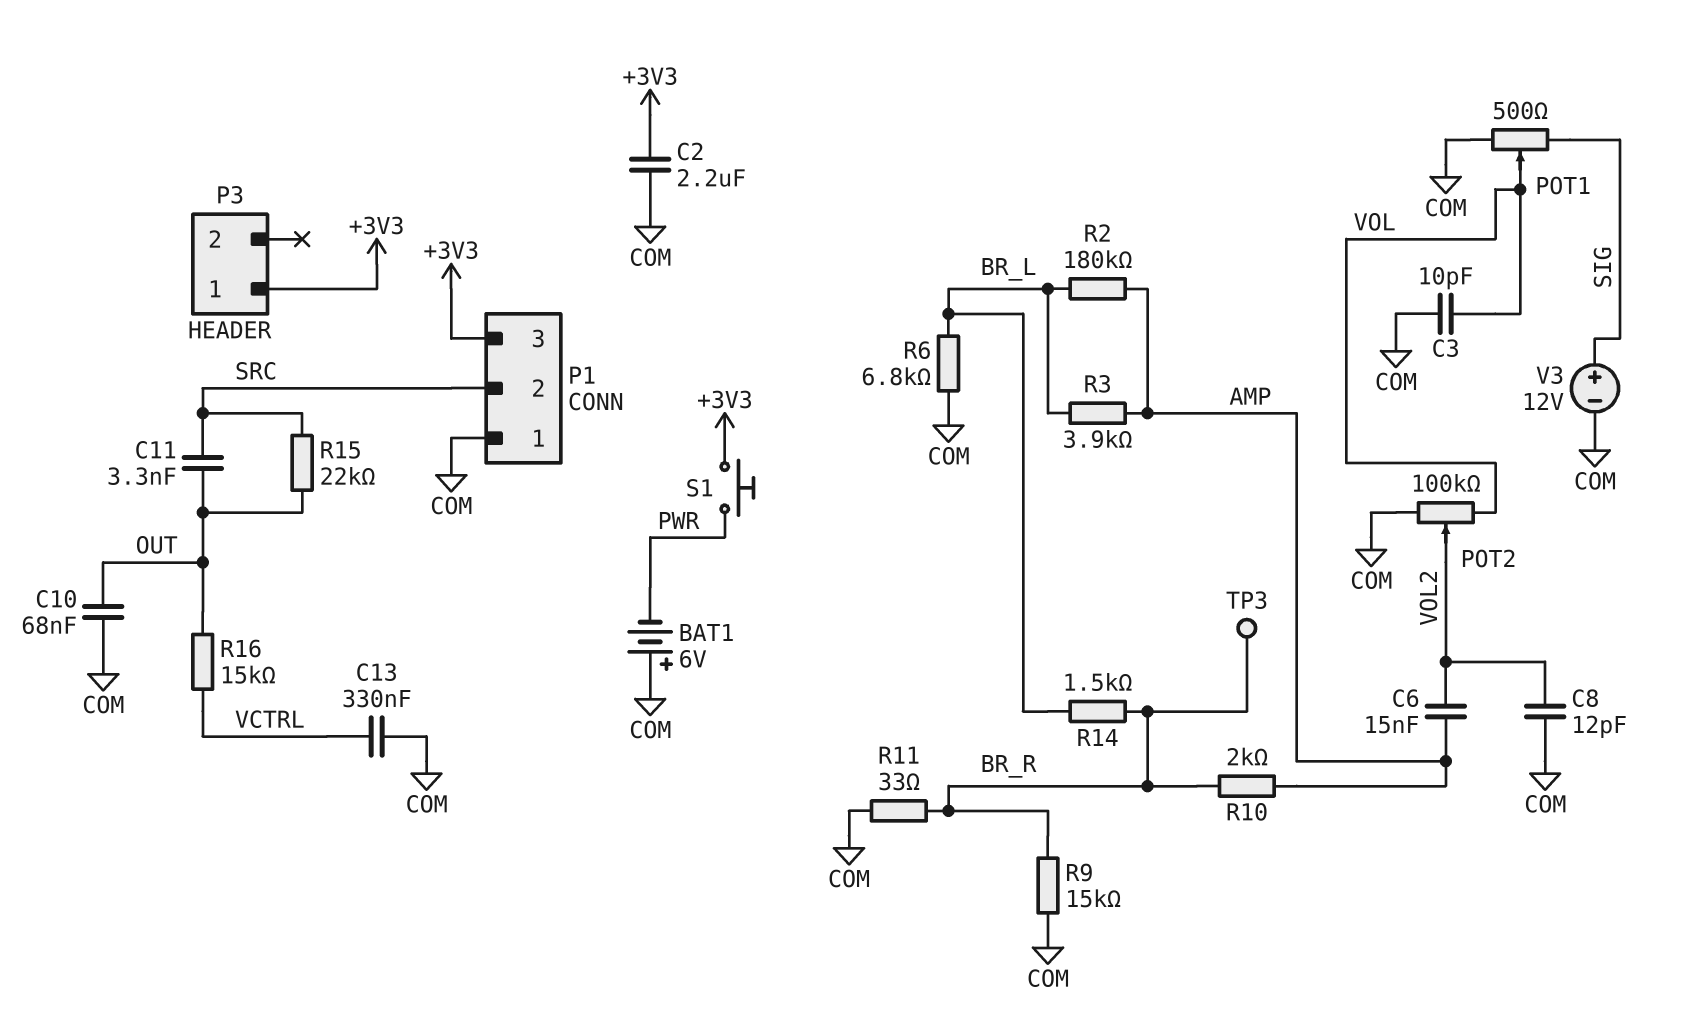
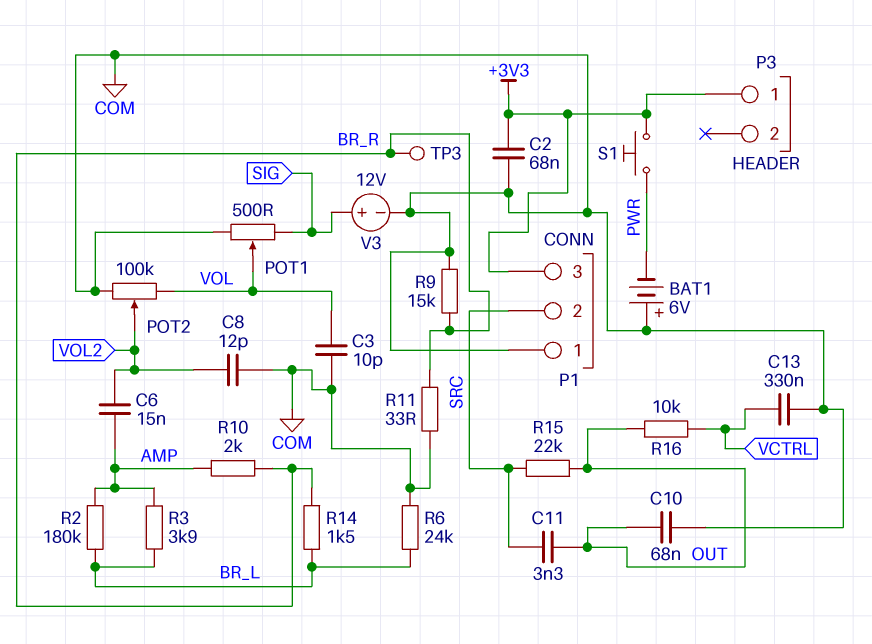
C2: 2.2uF (+3V3, COM) -> 68nF (+3V3, COM)
R6: 6.8k (BR_L, COM) -> 24k (BR_L, COM)
R16: 15k (OUT, VCTRL) -> 10k (OUT, VCTRL)

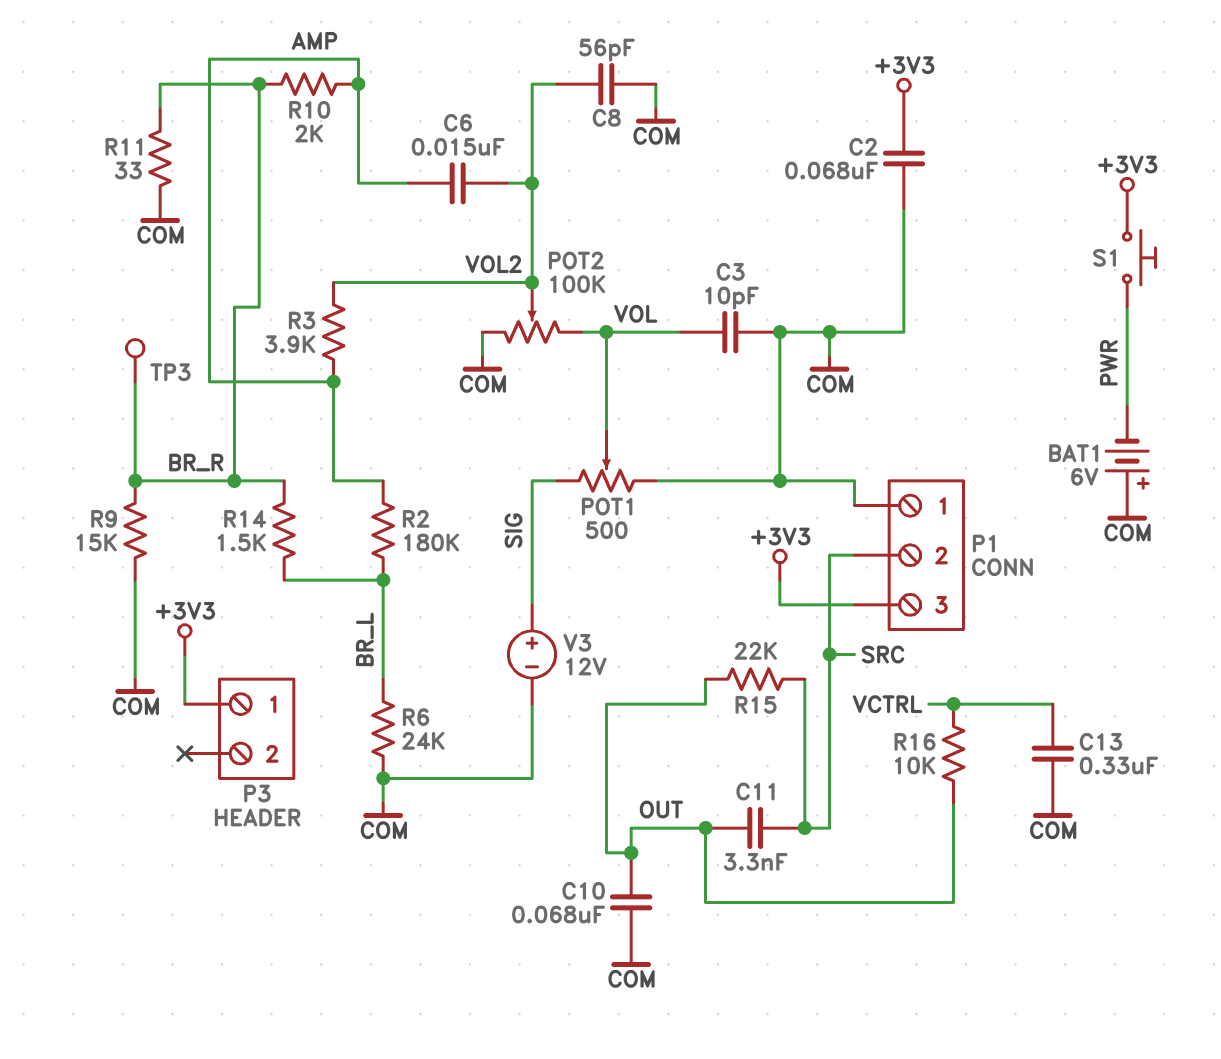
C8: 12pF (COM, VOL2) -> 56pF (COM, VOL2)
R3: 3.9k (AMP, BR_L) -> 3.9k (AMP, VOL2)

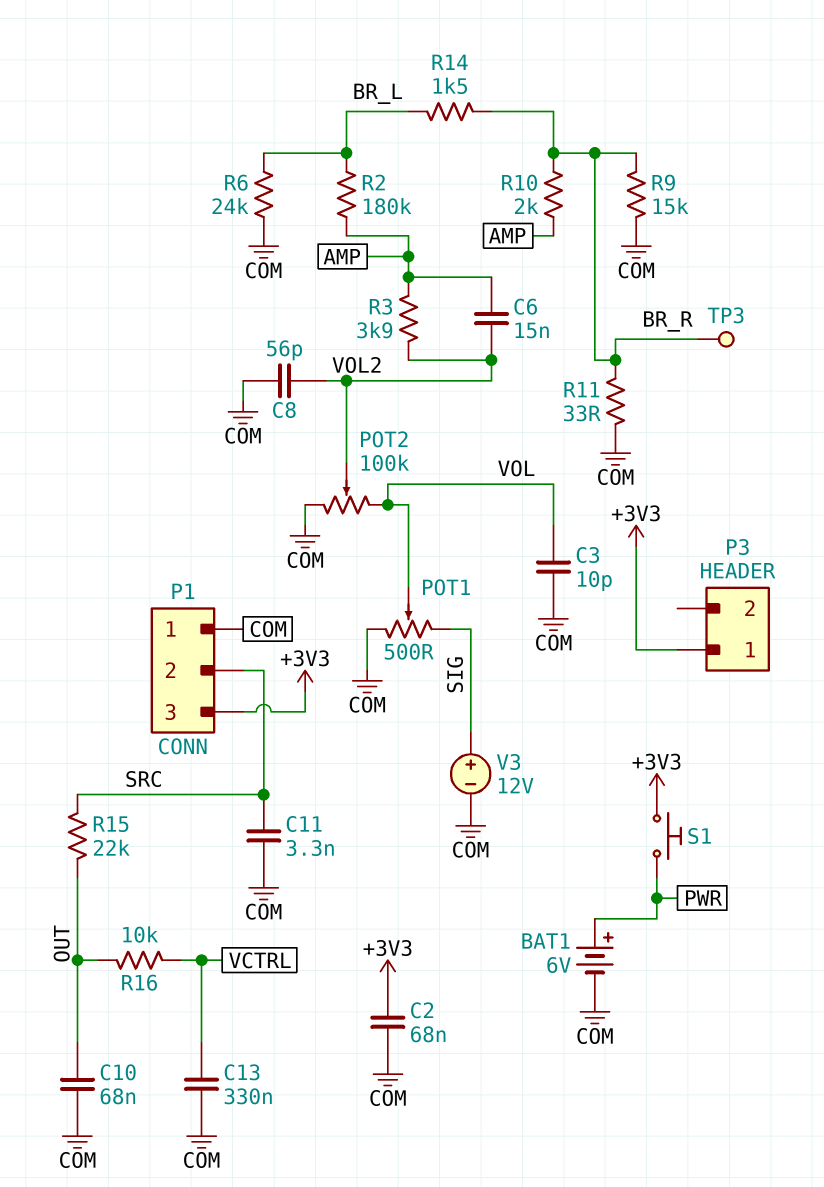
BAT1: 6V (plus COM, minus PWR) -> 6V (plus PWR, minus COM)
C11: 3.3nF (OUT, SRC) -> 3.3nF (COM, SRC)

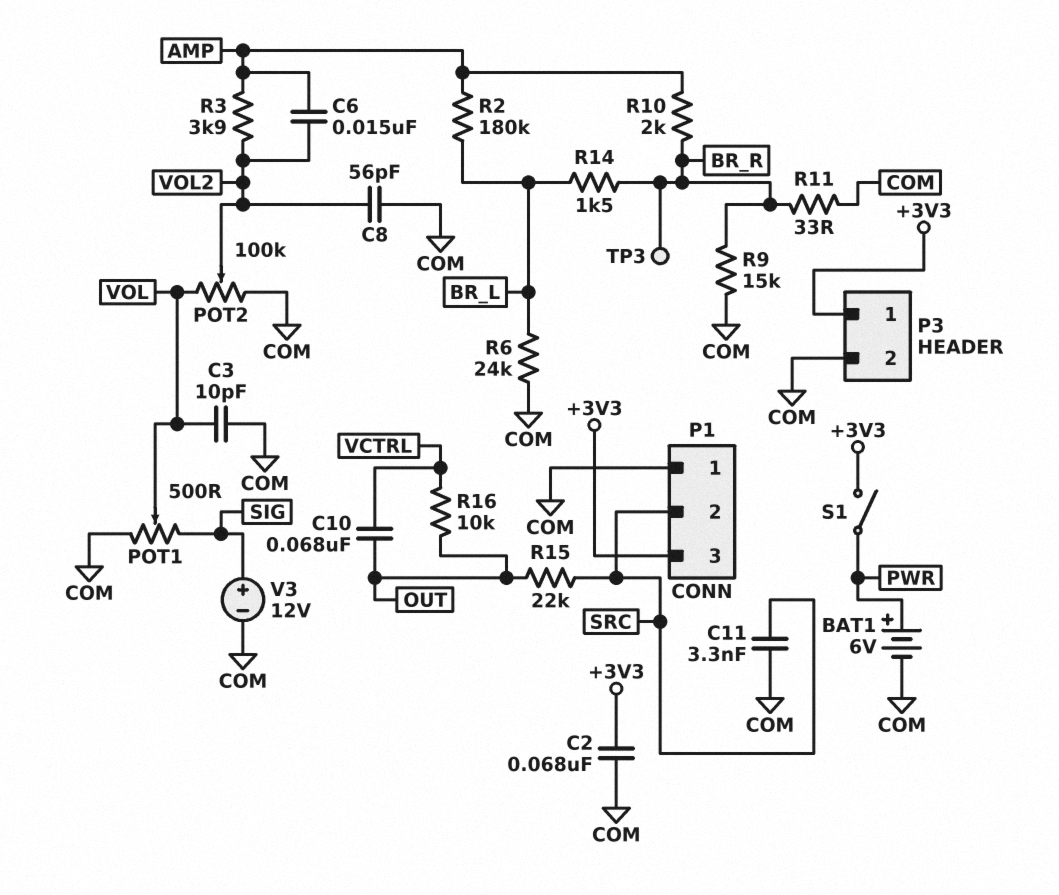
C10: 68nF (COM, OUT) -> 68nF (OUT, VCTRL)
C13: 330nF (COM, VCTRL) -> none
P3 pin 2: none -> COM
S1: button (+3V3, PWR) -> switch (+3V3, PWR)

